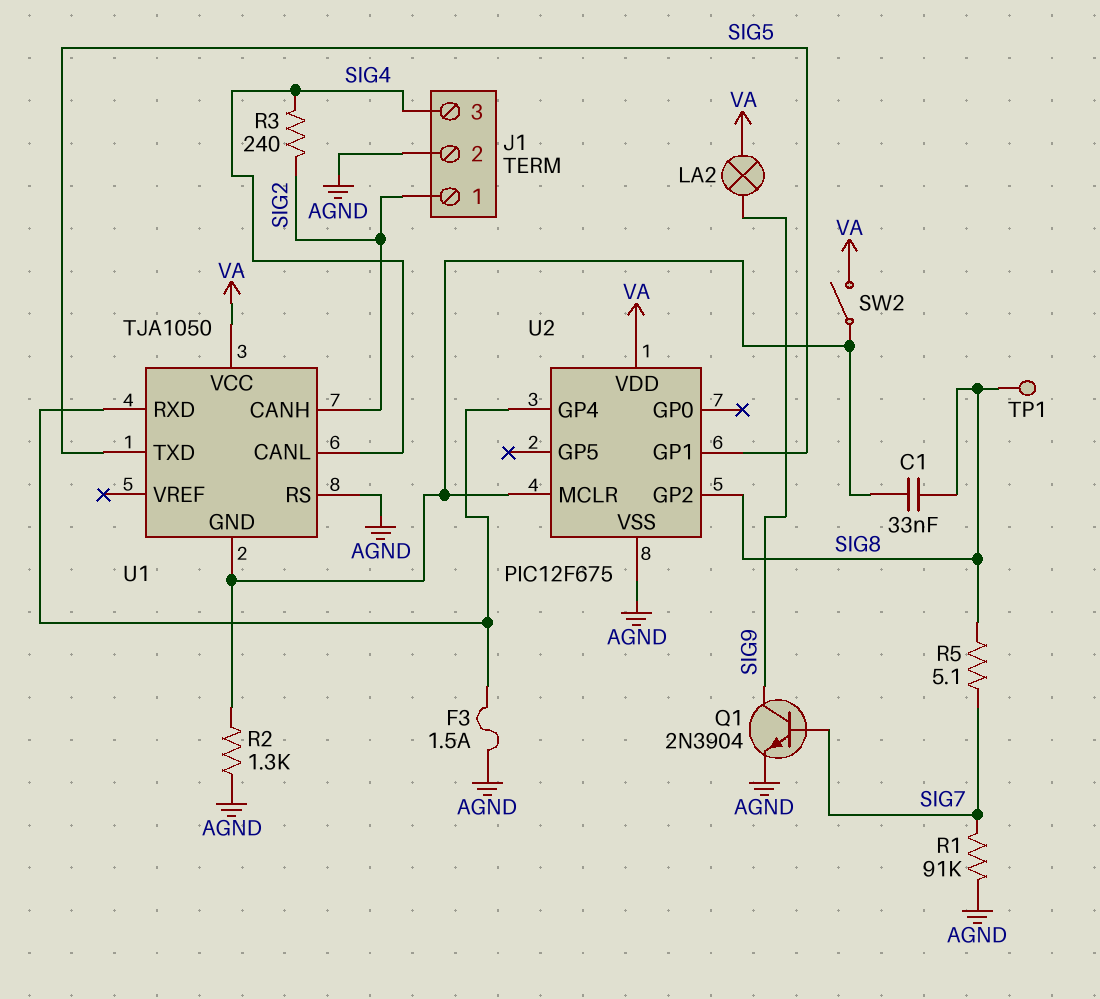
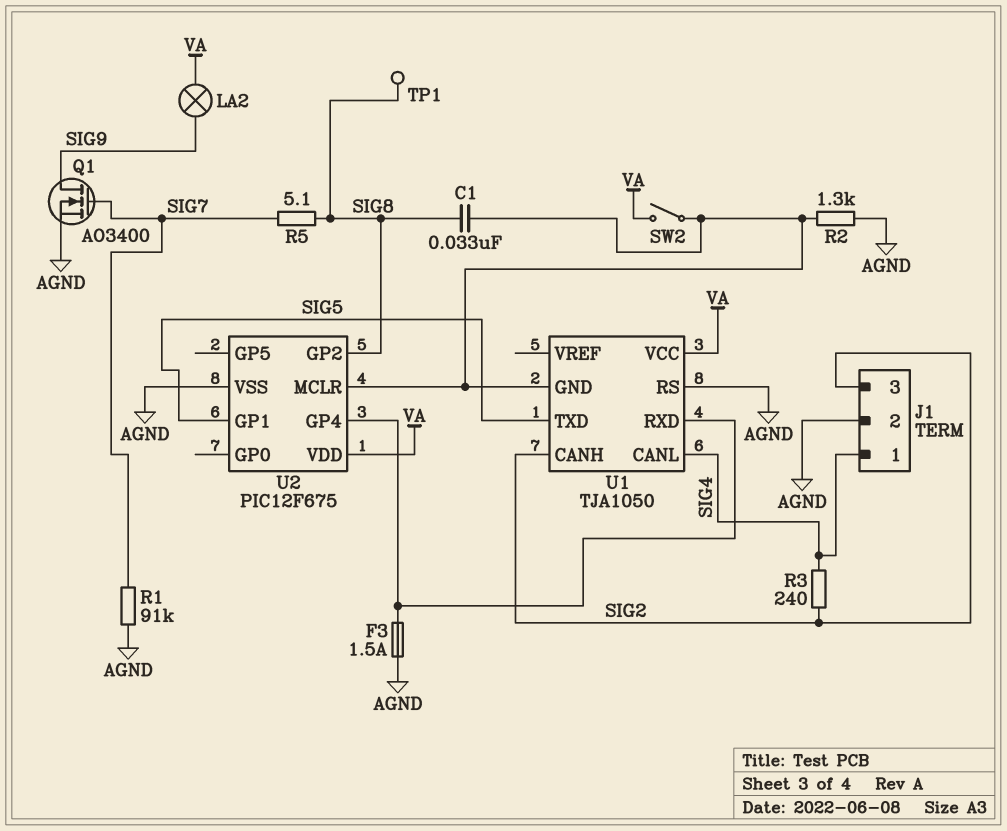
J1 pin 1: SIG2 -> SIG4
J1 pin 3: SIG4 -> SIG2
Q1: NPN 2N3904 (B SIG7, C SIG9, E AGND) -> NMOS AO3400 (G SIG7, D SIG9, S AGND)

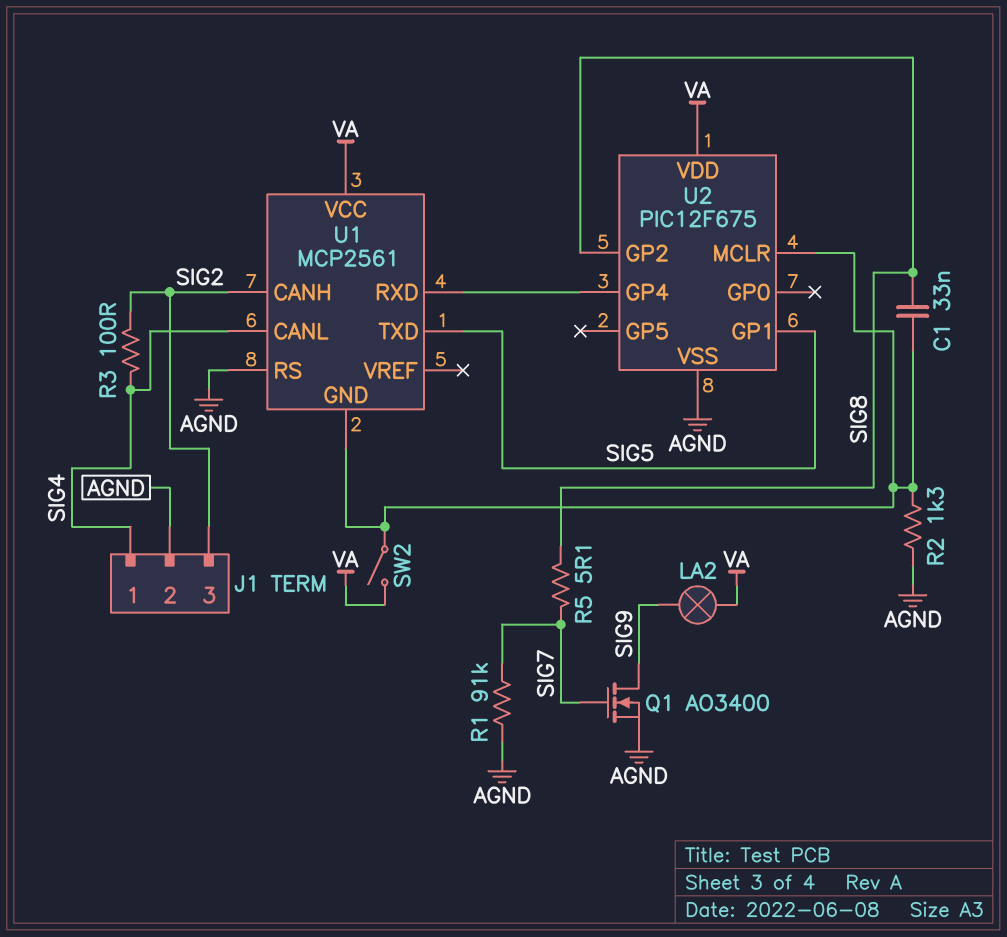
F3: 1.5A (AGND, U1/RXD) -> none
R3: 240 (SIG2, SIG4) -> 100 (SIG2, SIG4)
TP1: test point (SIG8) -> none
U1: TJA1050 -> MCP2561

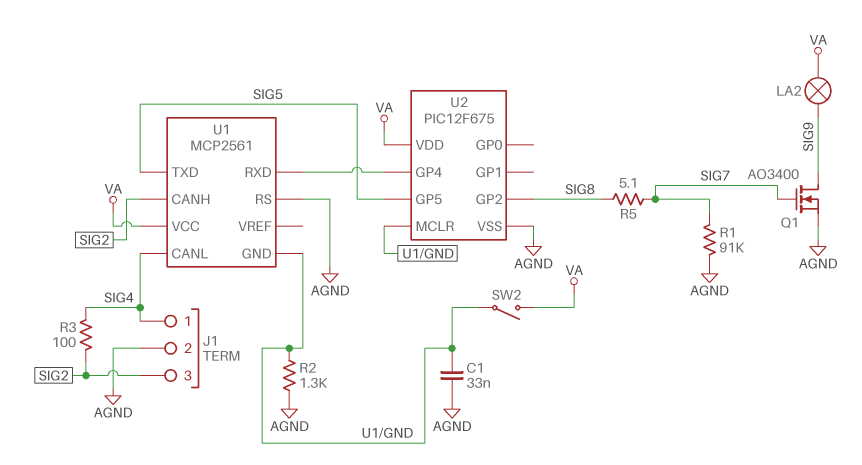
C1: 33nF (SIG8, U1/GND) -> 33nF (AGND, U1/GND)
U2 pin GP1: SIG5 -> none
U2 pin GP5: none -> SIG5

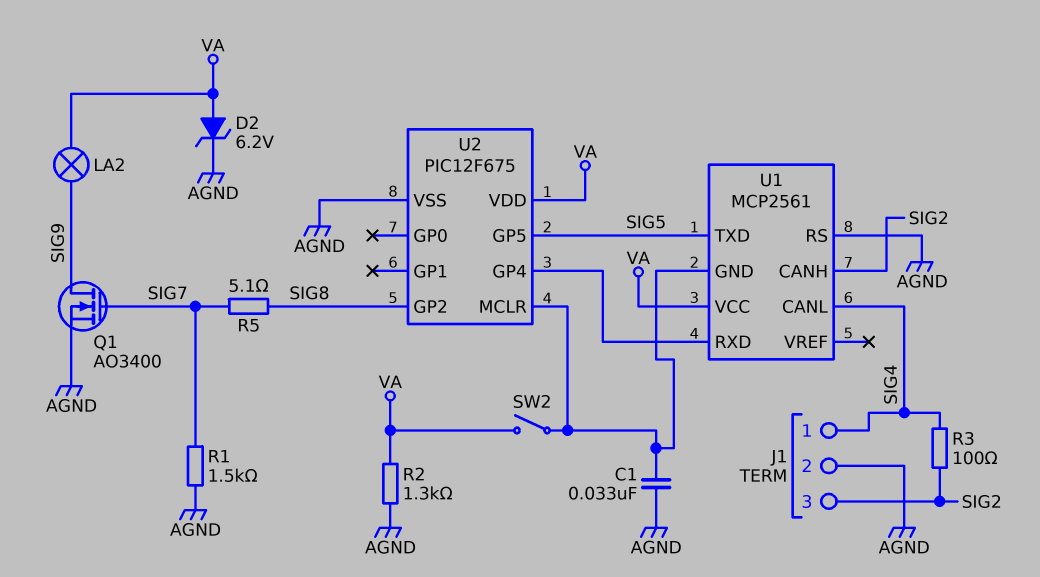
D2: none -> zener 6.2V (A VA, K AGND)
R1: 91k (AGND, SIG7) -> 1.5k (AGND, SIG7)
R2: 1.3k (AGND, U1/GND) -> 1.3k (AGND, VA)

